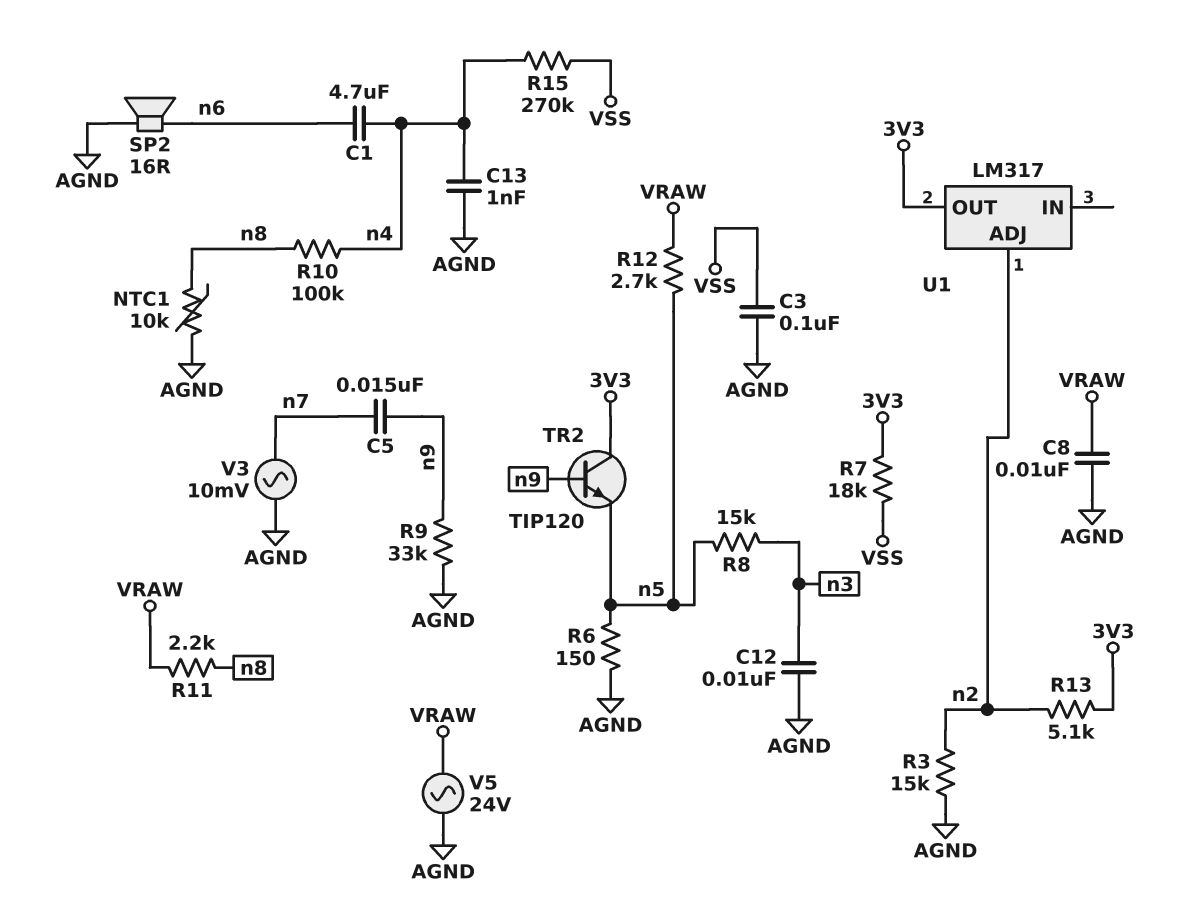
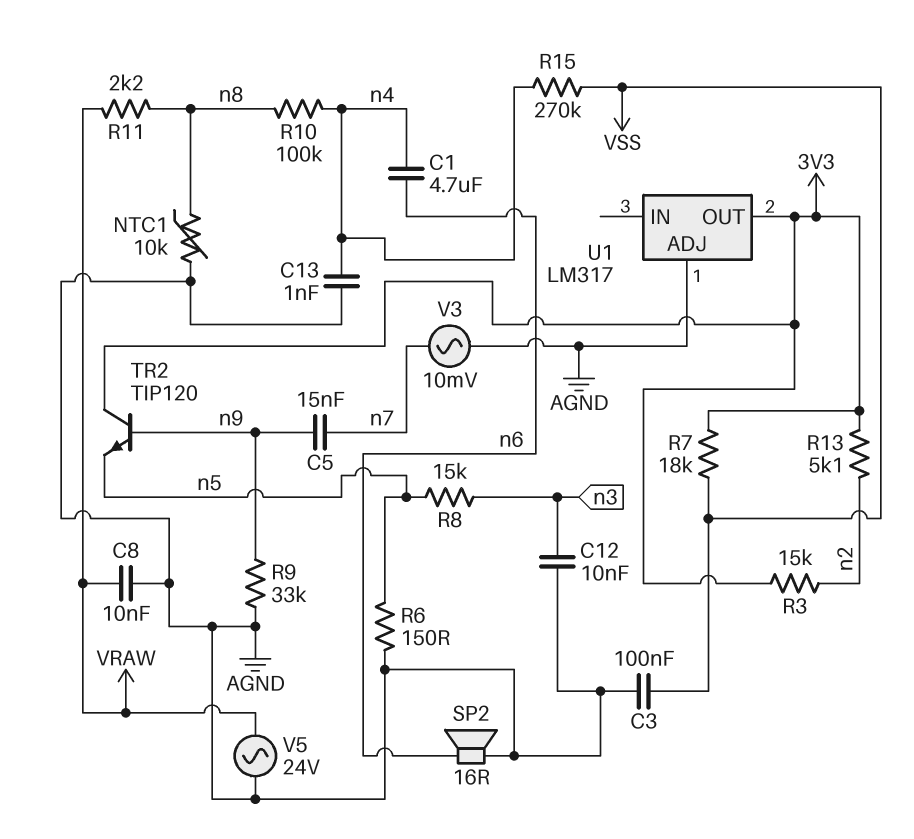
R3: 15k (AGND, n2) -> 15k (3V3, n2)
R12: 2.7k (VRAW, n5) -> none
U1 pin ADJ: n2 -> AGND

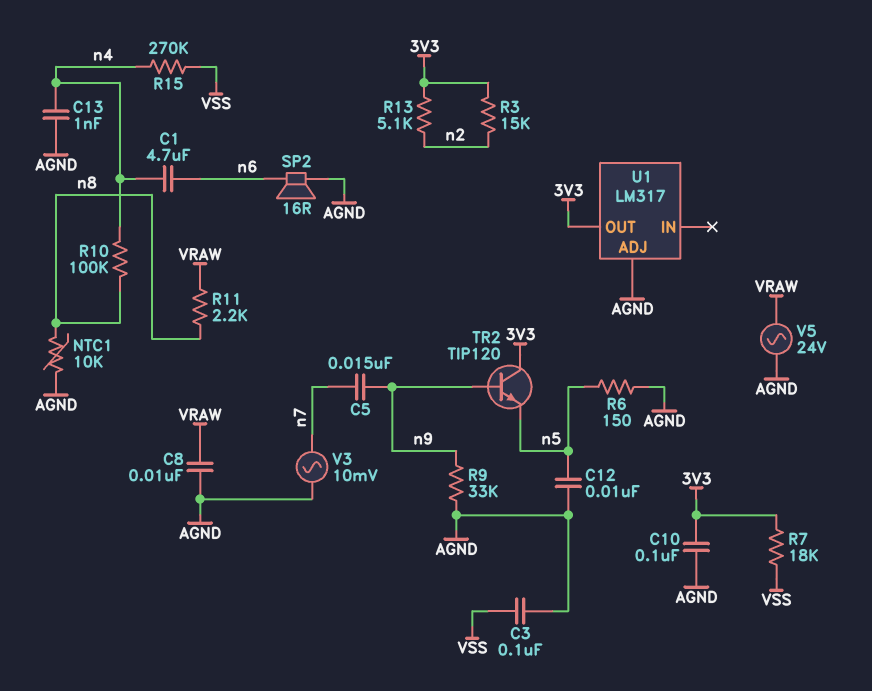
C10: none -> 100nF (3V3, AGND)
C12: 10nF (AGND, n3) -> 10nF (AGND, n5)
R8: 15k (n3, n5) -> none

